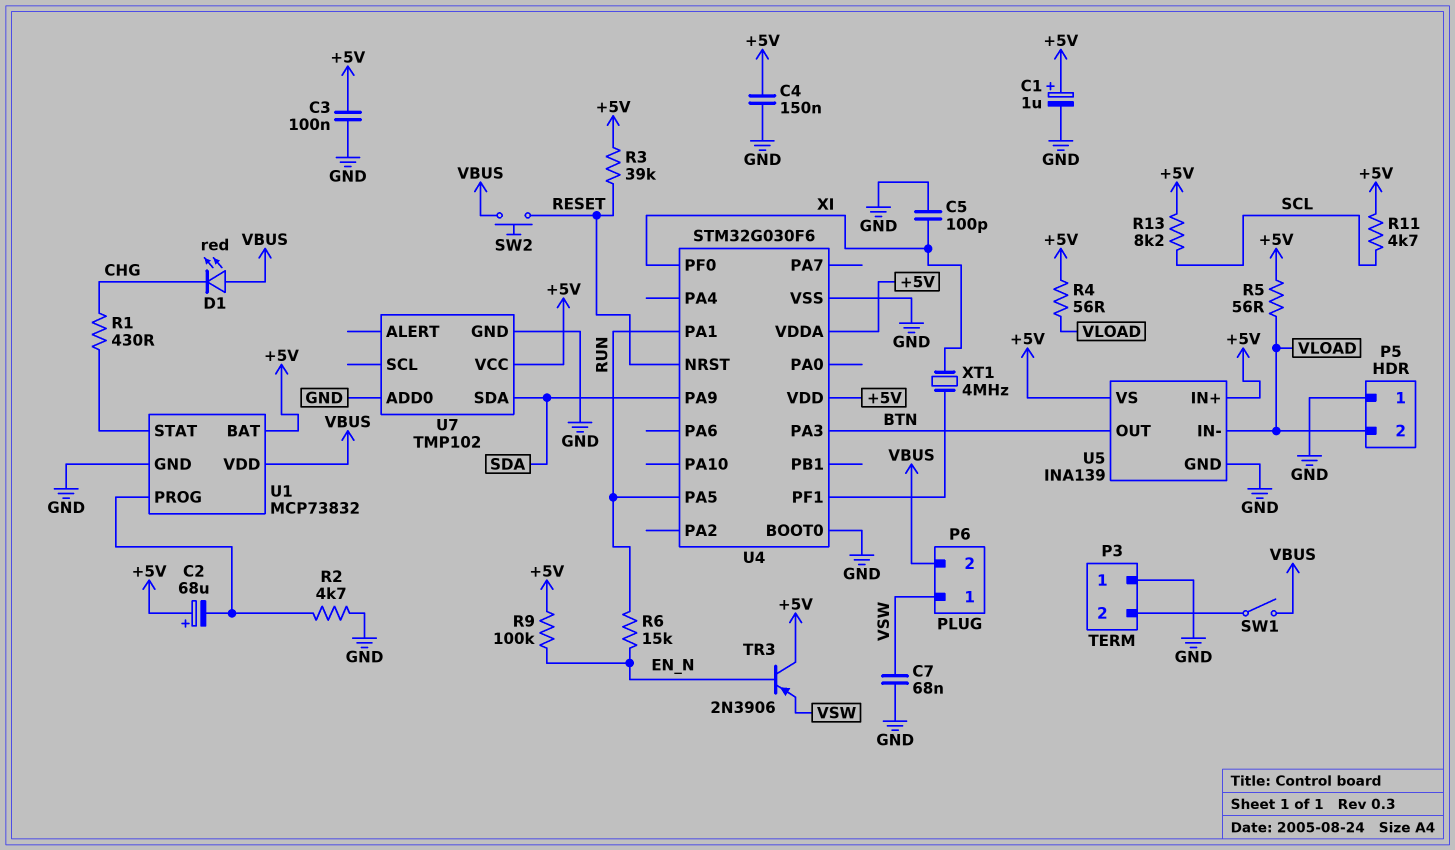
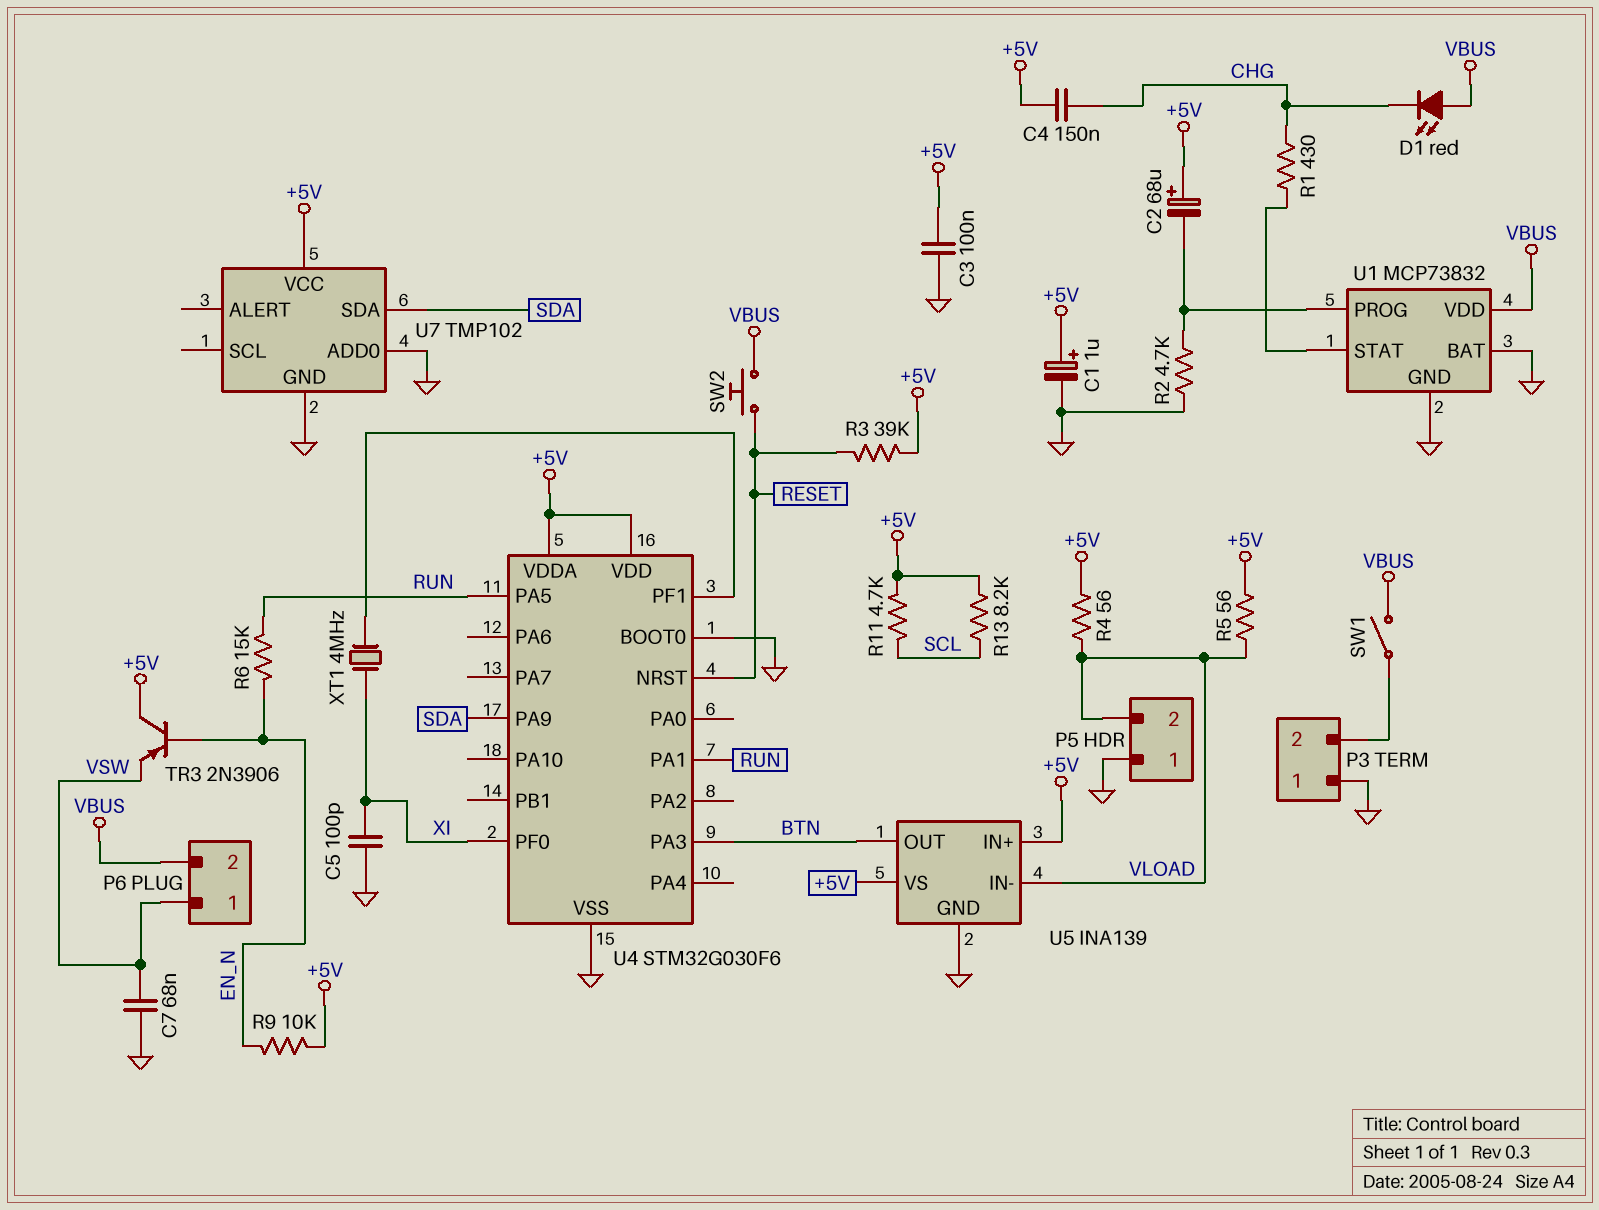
C4: 150nF (+5V, GND) -> 150nF (+5V, CHG)
R9: 100k (+5V, EN_N) -> 10k (+5V, EN_N)
U1 pin BAT: +5V -> GND

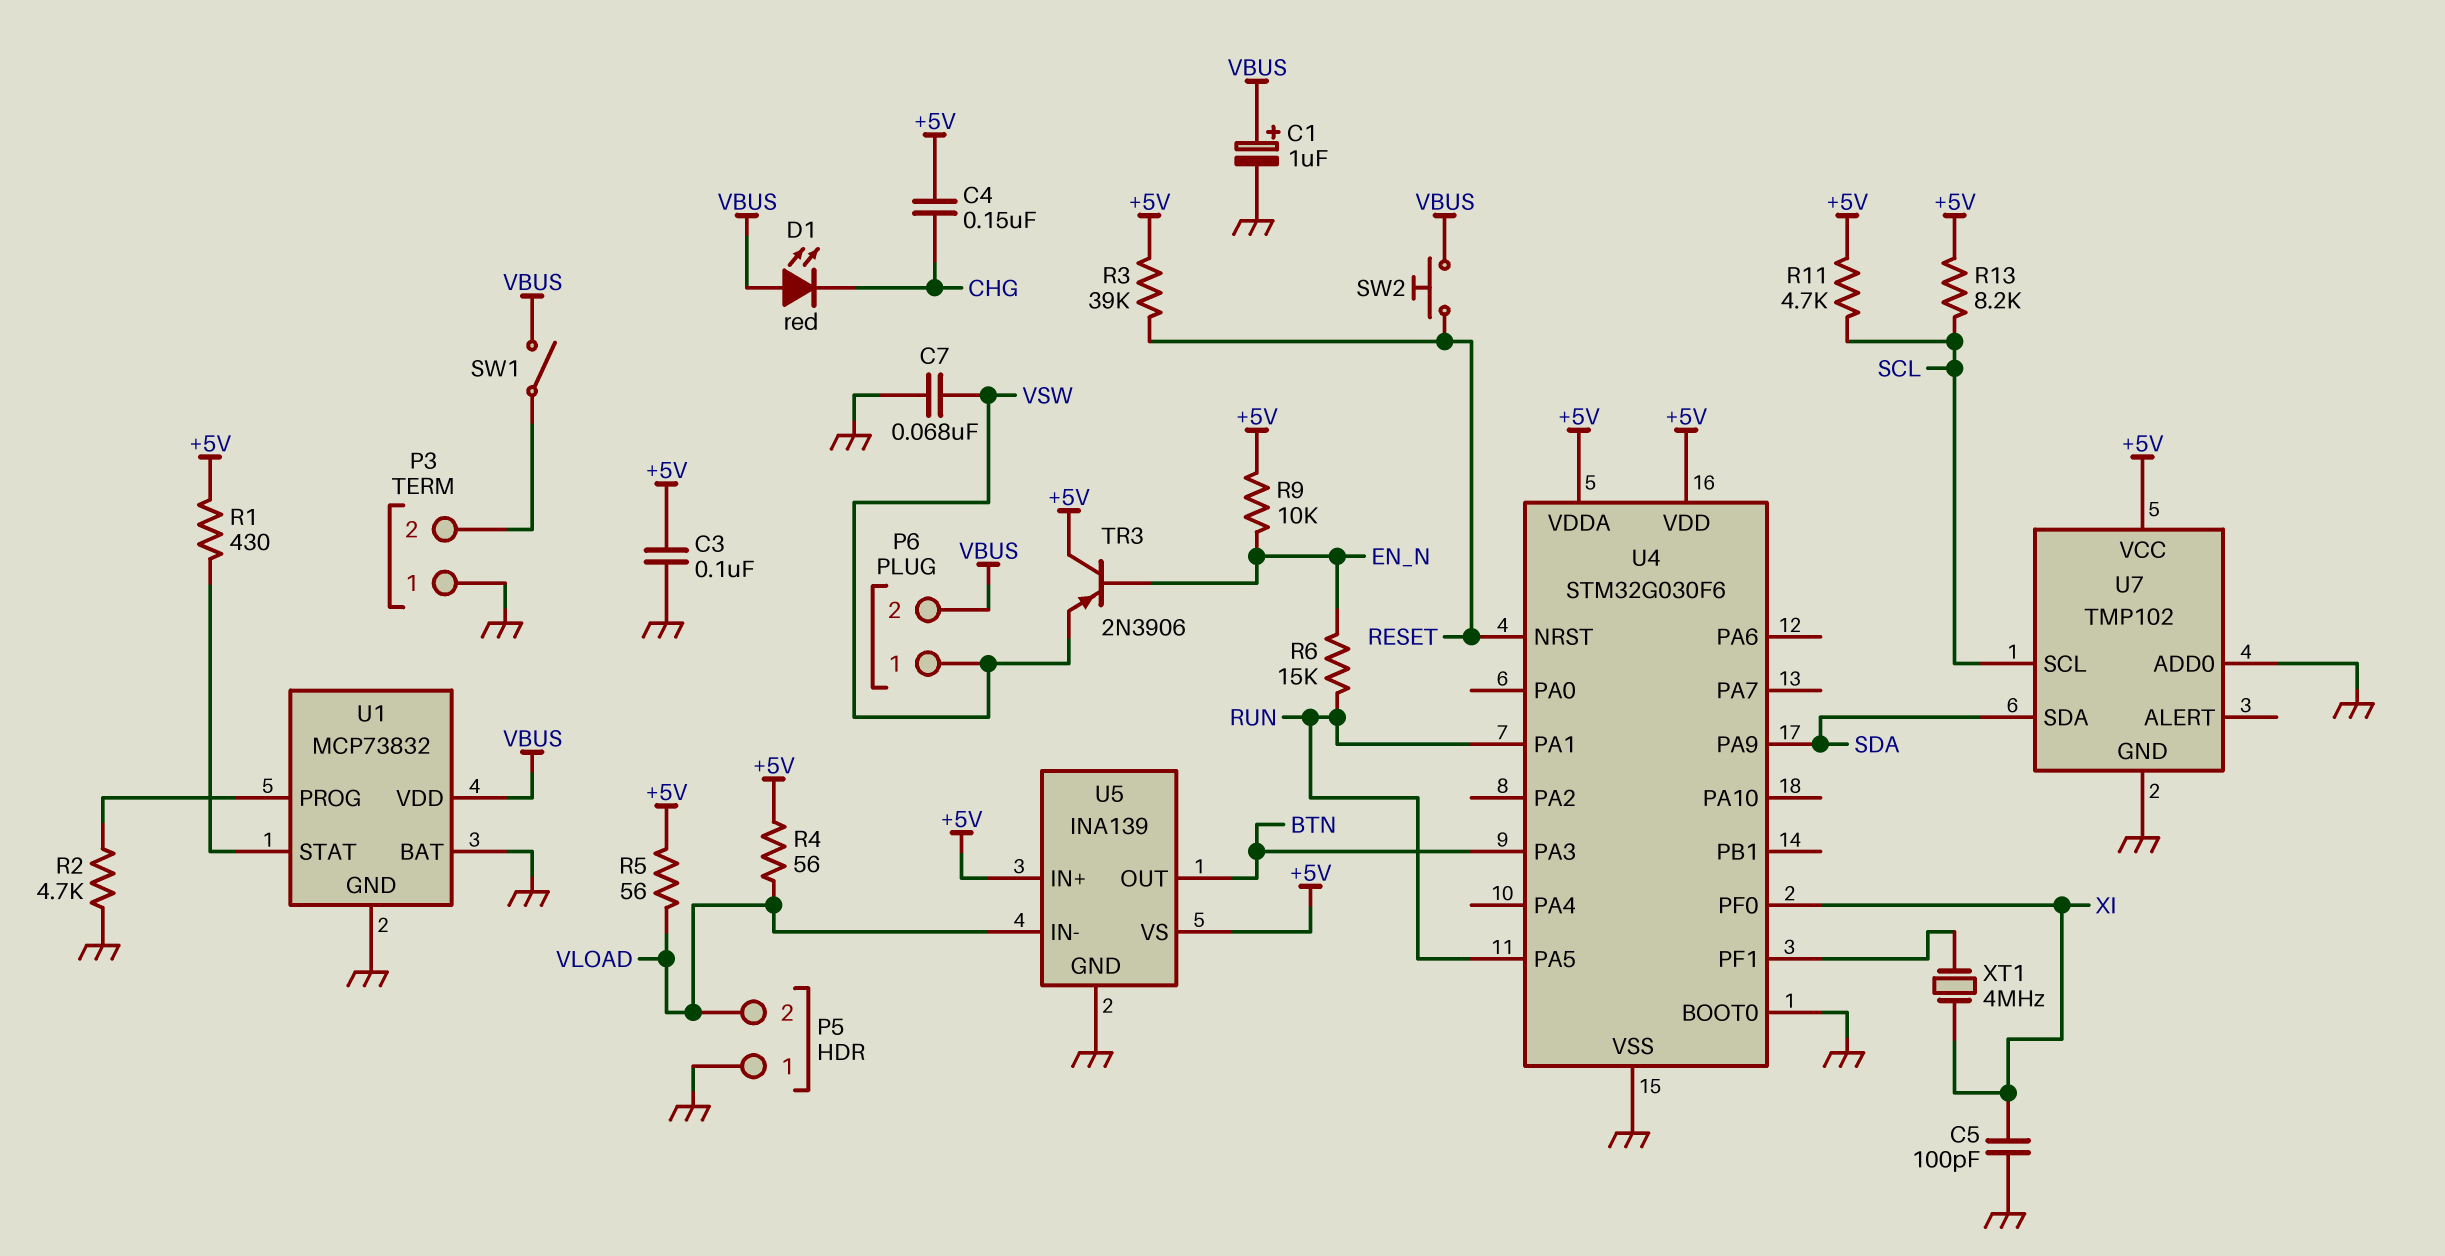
C1: 1uF (plus +5V, minus GND) -> 1uF (plus VBUS, minus GND)
C2: 68uF (plus +5V, minus U1/PROG) -> none
R1: 430 (CHG, U1/STAT) -> 430 (+5V, U1/STAT)
U7 pin SCL: none -> SCL

